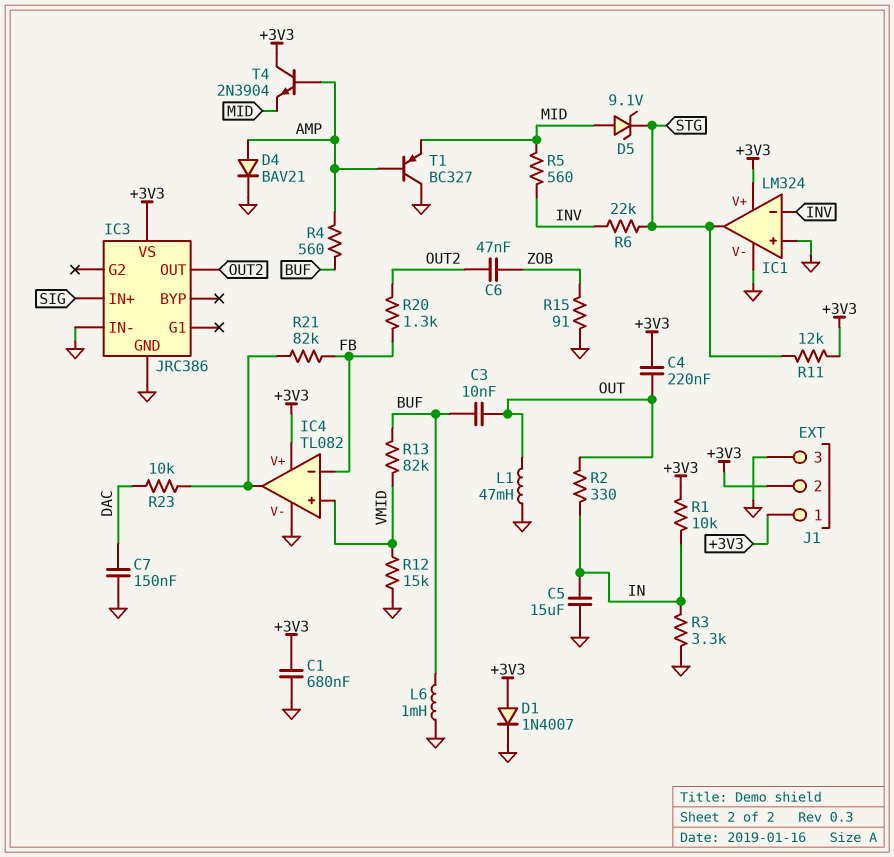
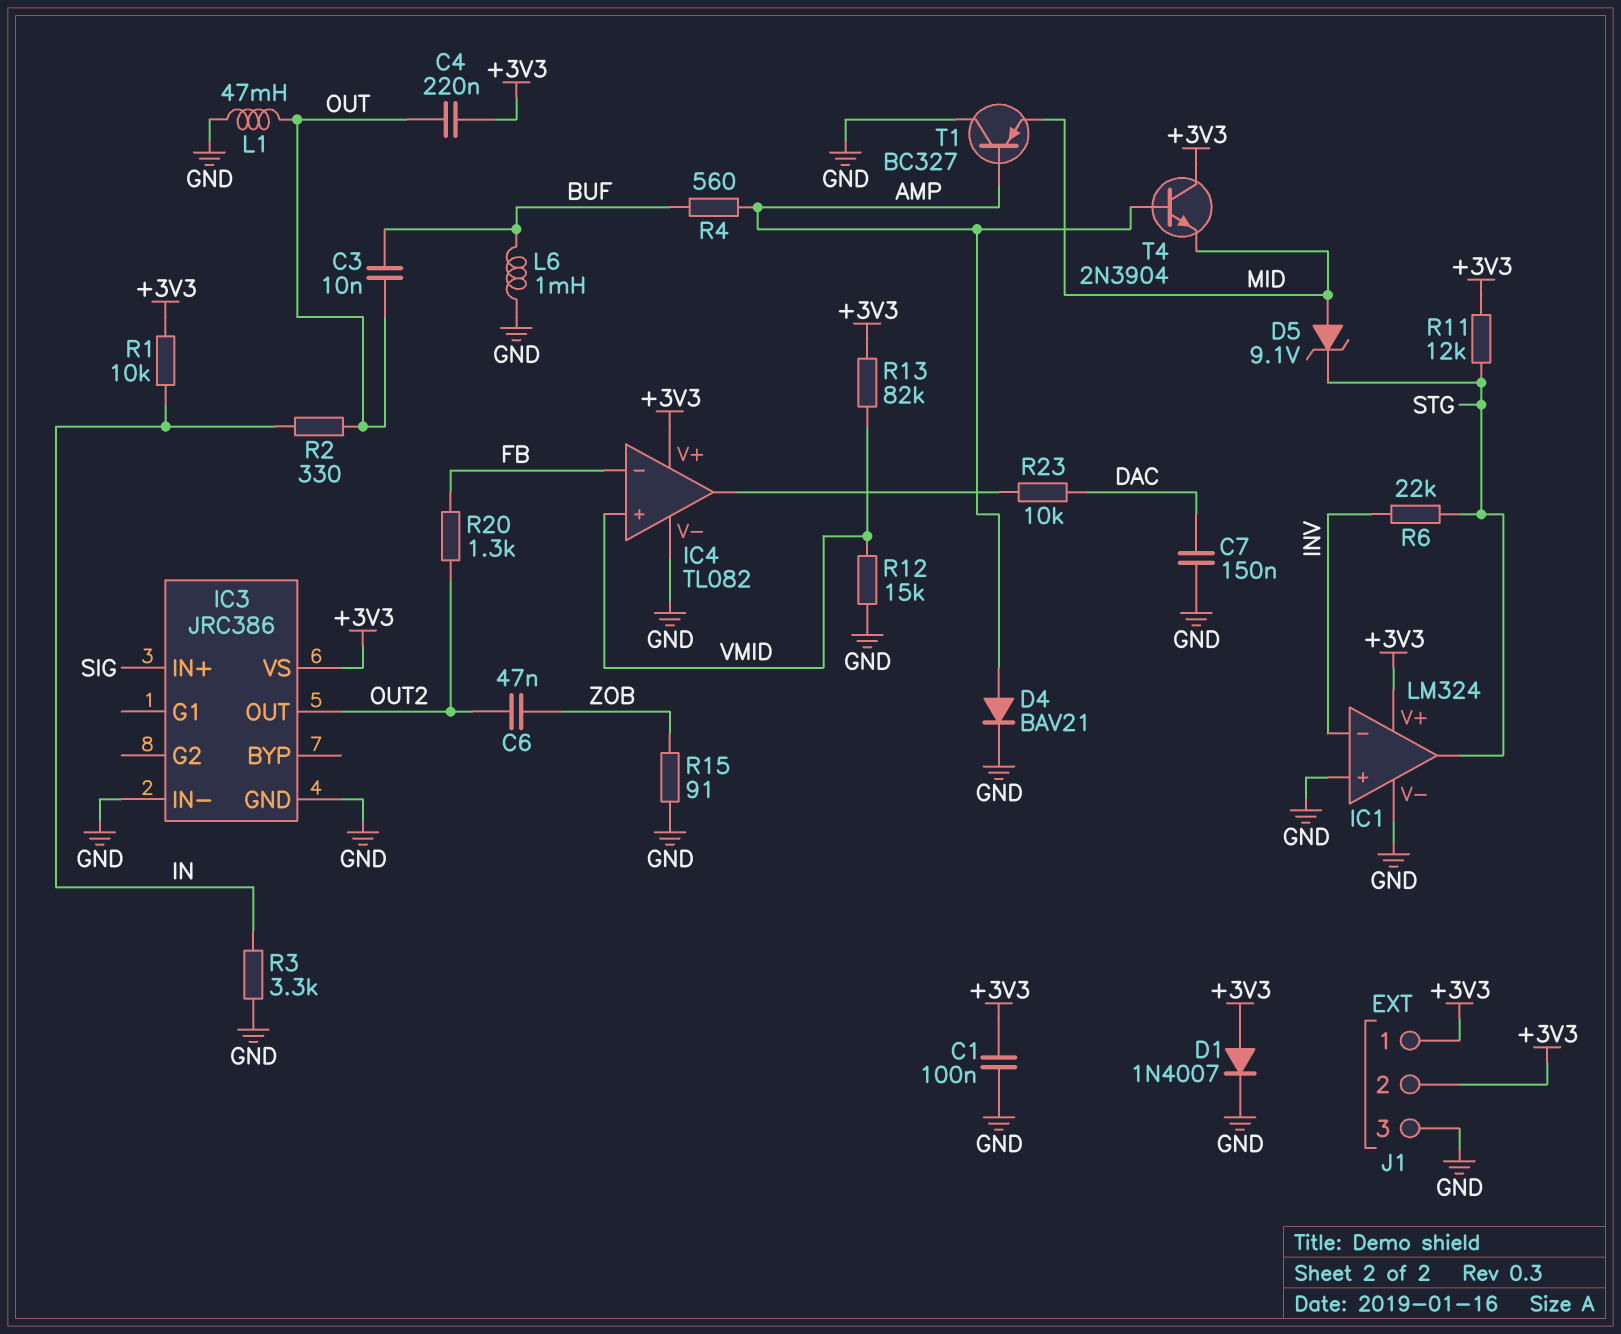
C1: 680nF (+3V3, GND) -> 100nF (+3V3, GND)
C5: 15uF (GND, IN) -> none
R5: 560 (INV, MID) -> none
R13: 82k (BUF, VMID) -> 82k (+3V3, VMID)
R21: 82k (FB, IC4/out) -> none

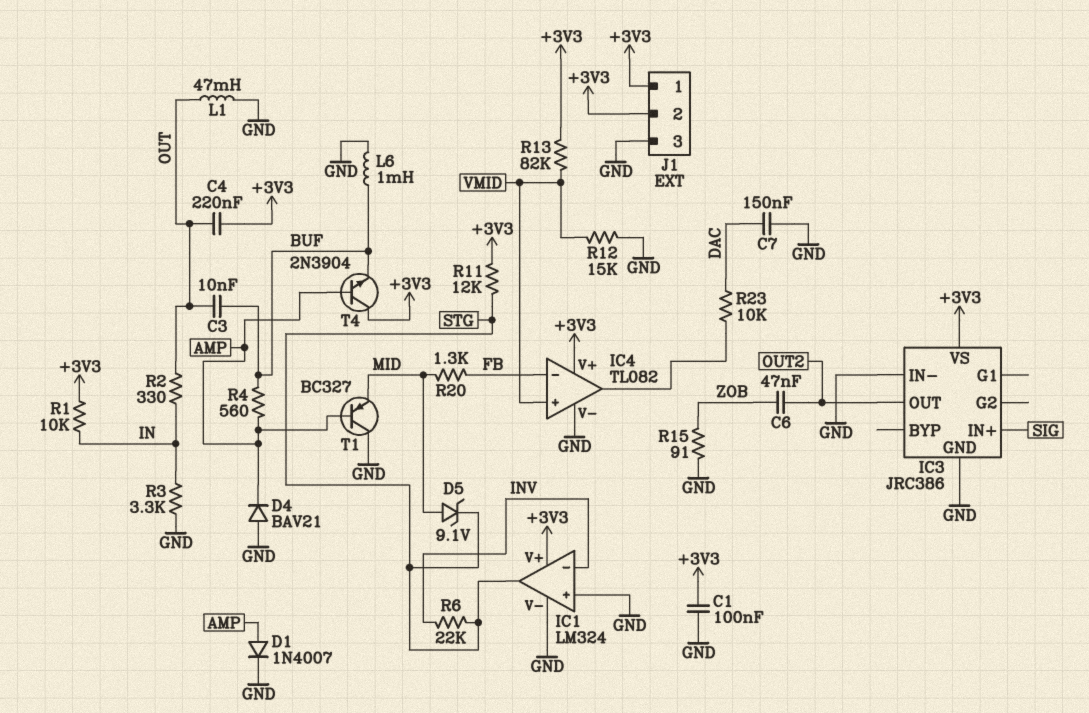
D1: diode 1N4007 (A +3V3, K GND) -> diode 1N4007 (A AMP, K GND)
D4: diode BAV21 (A AMP, K GND) -> diode BAV21 (A GND, K AMP)
R20: 1.3k (FB, OUT2) -> 1.3k (FB, MID)
T4: NPN 2N3904 (B AMP, C +3V3, E MID) -> NPN 2N3904 (B AMP, C +3V3, E BUF)

